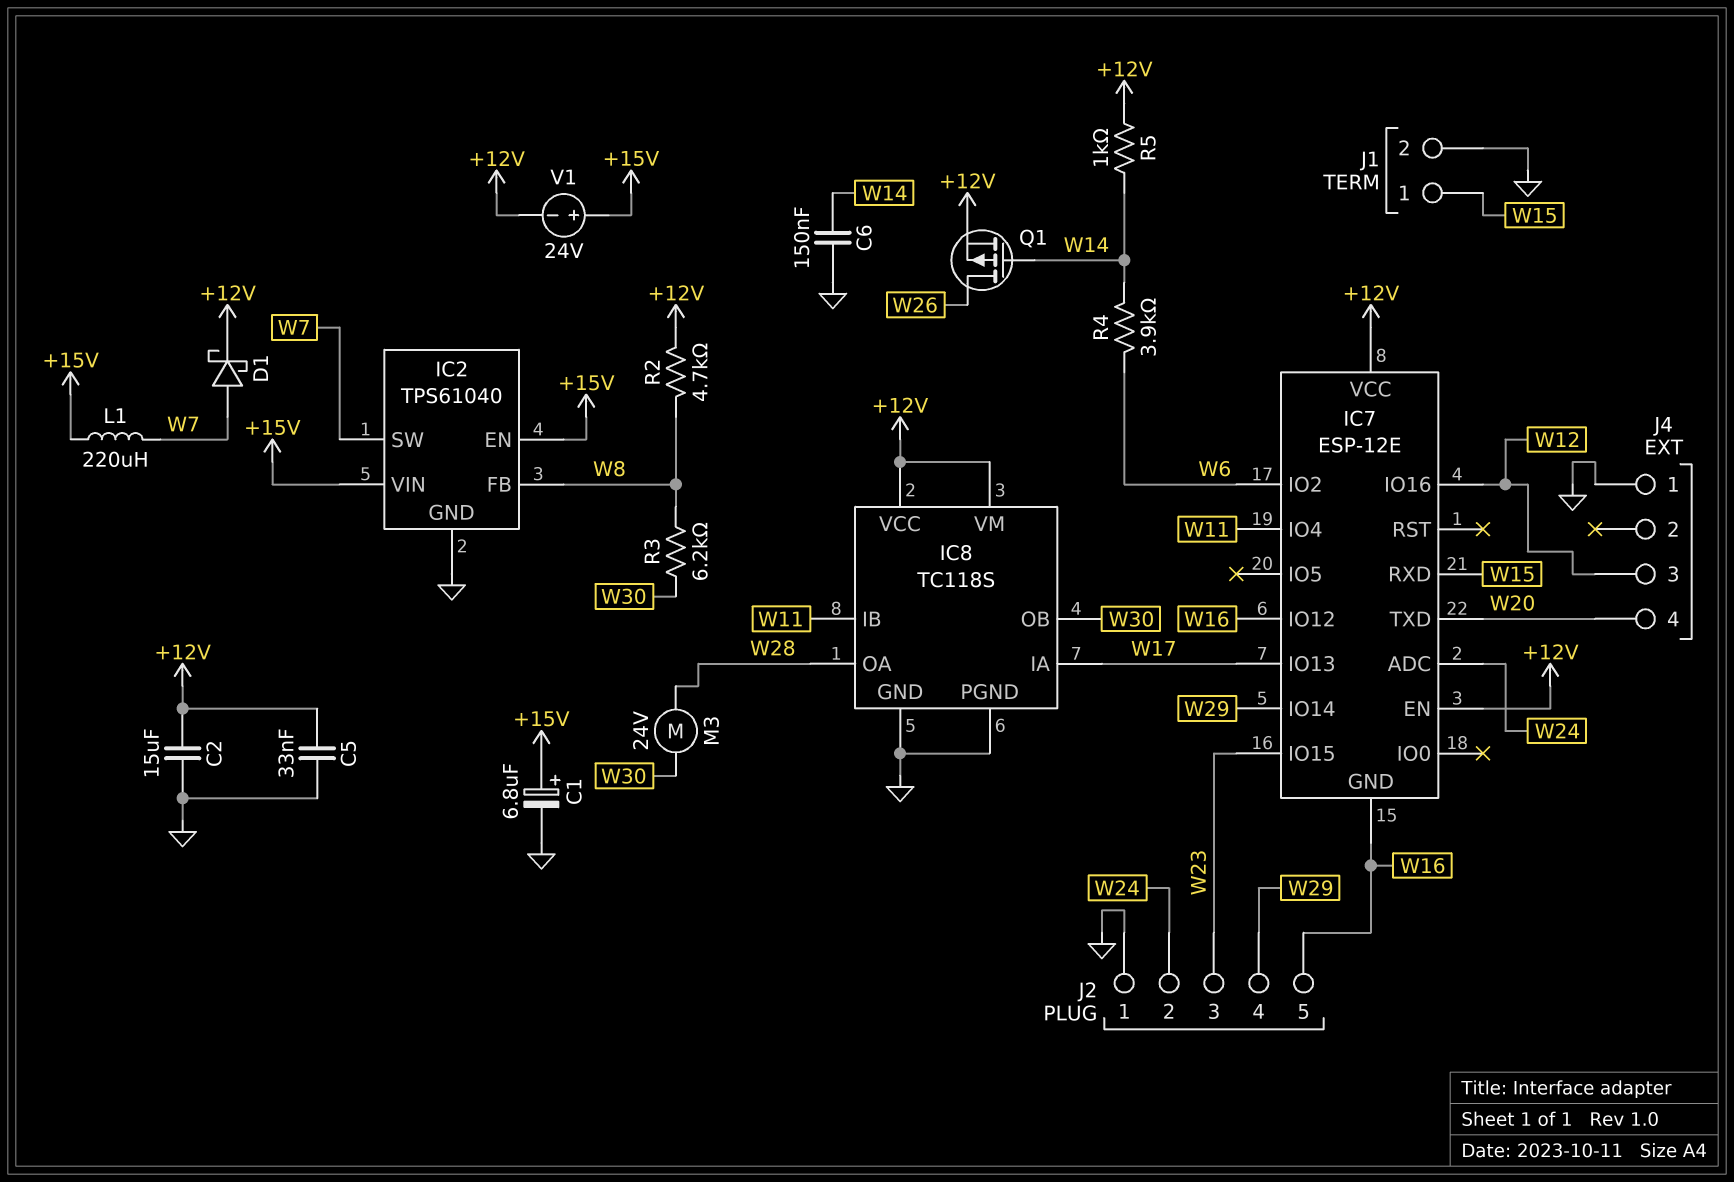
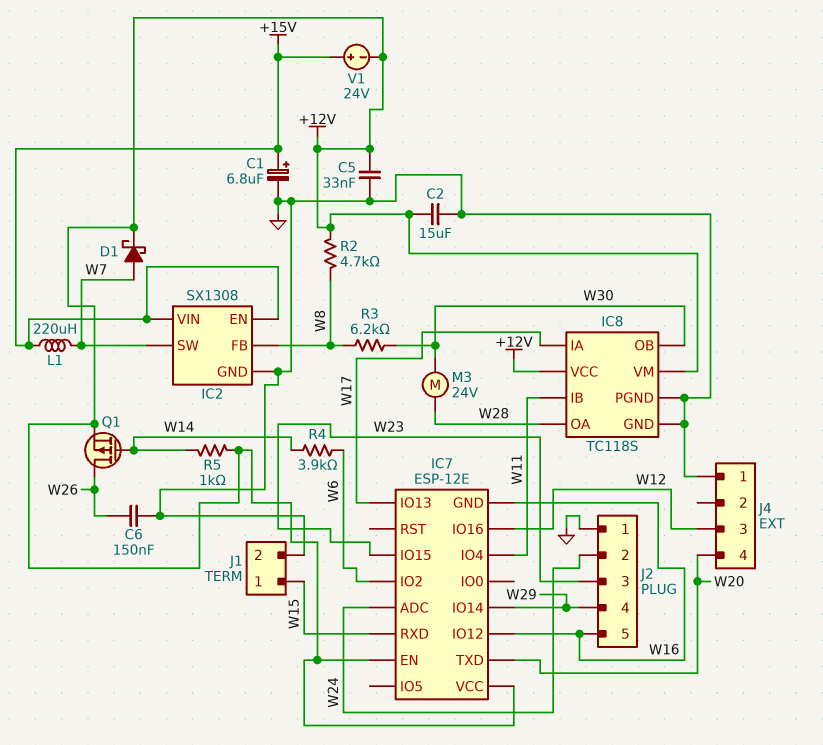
C6: 150nF (GND, W14) -> 150nF (GND, W26)
IC2: TPS61040 -> SX1308

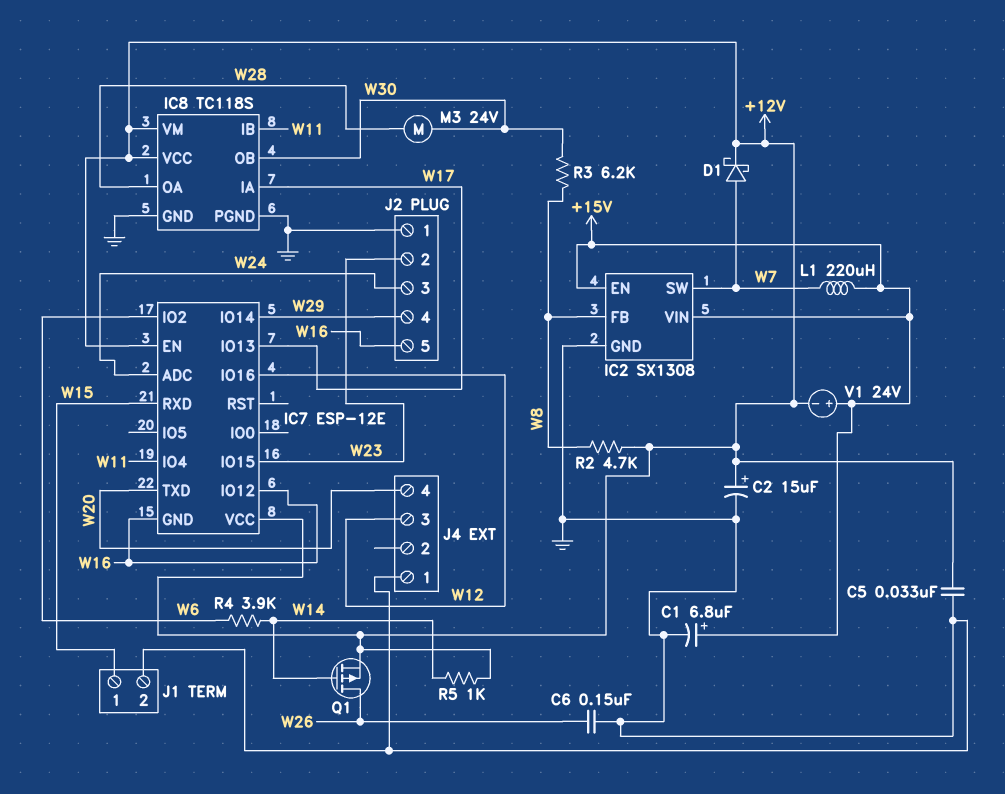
C2: 15uF (+12V, GND) -> 15uF (plus +12V, minus GND)
J2 pin 2: W24 -> W23
J2 pin 3: W23 -> W24

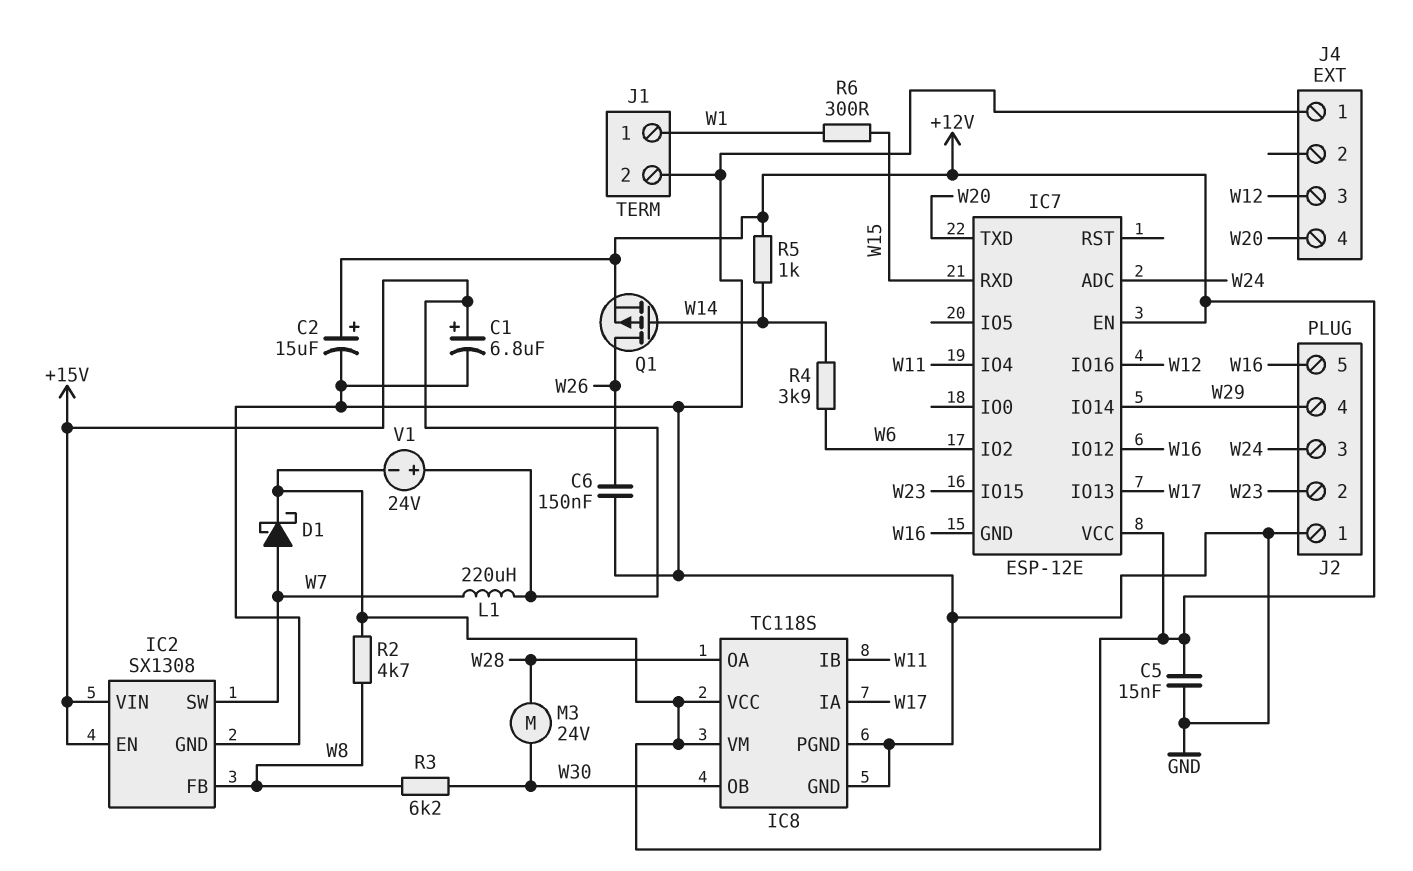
C5: 33nF (+12V, GND) -> 15nF (+12V, GND)
J1 pin 1: W15 -> W1
R6: none -> 300 (W1, W15)

